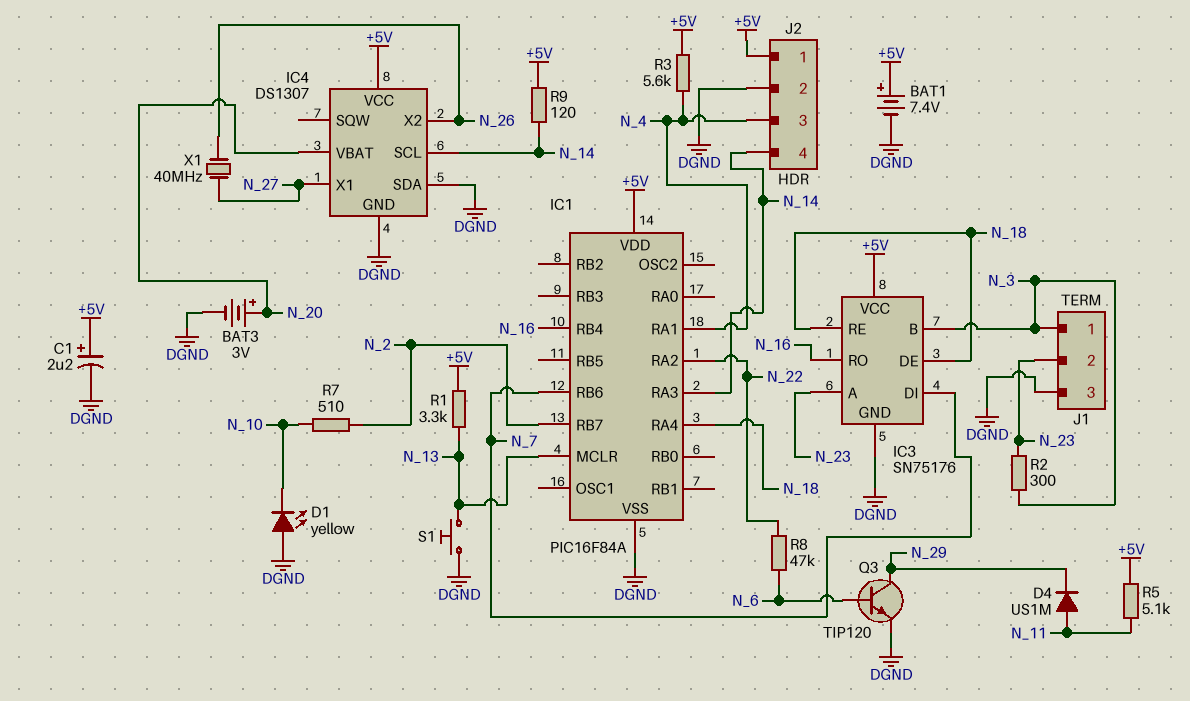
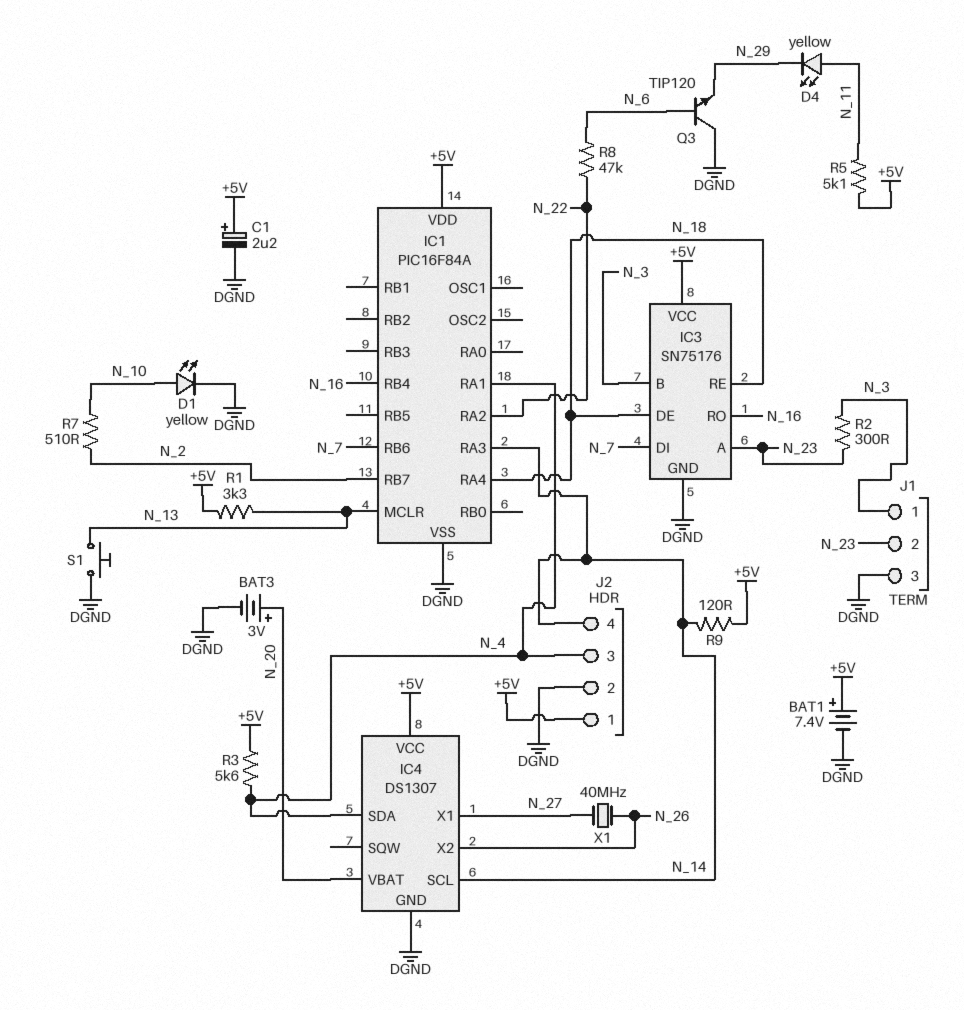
D1: LED yellow (A DGND, K N_10) -> LED yellow (A N_10, K DGND)
D4: diode US1M (A N_11, K N_29) -> LED yellow (A N_11, K N_29)
IC4 pin SDA: DGND -> N_4
Q3: NPN TIP120 (B N_6, C N_29, E DGND) -> NPN TIP120 (B N_6, C DGND, E N_29)

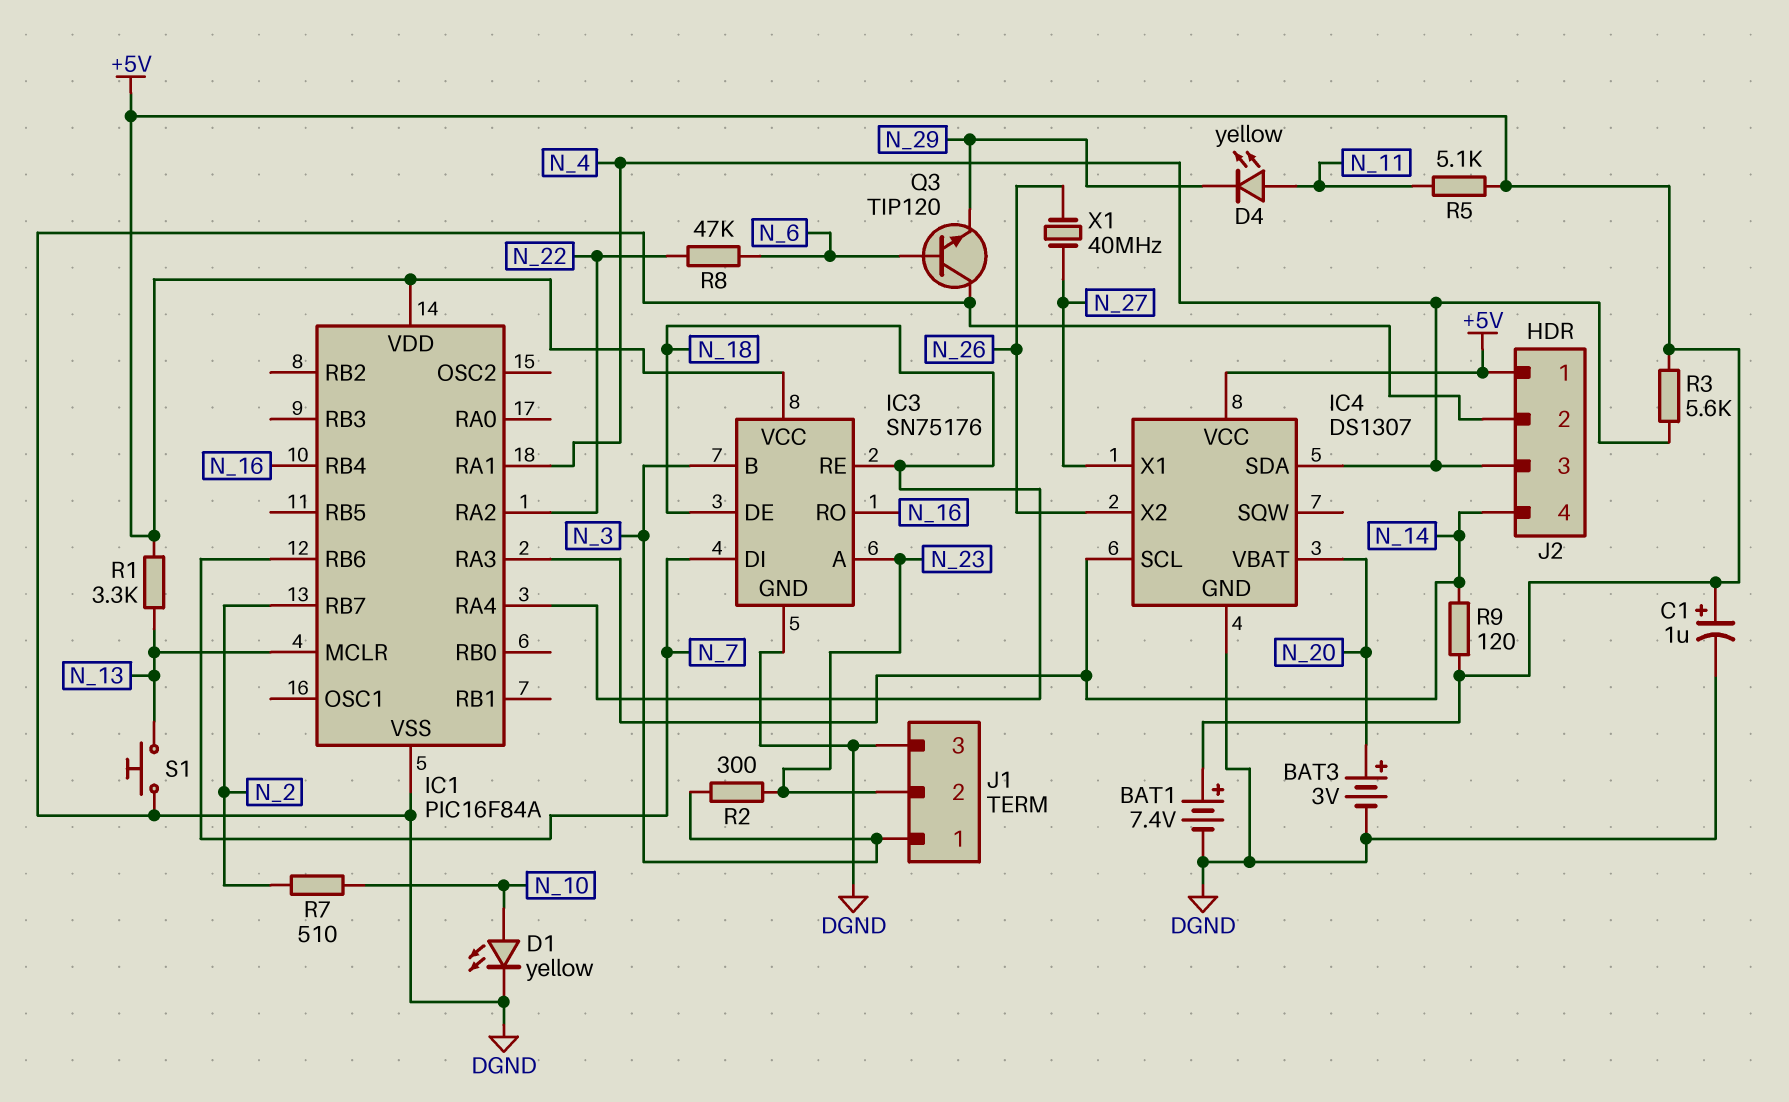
C1: 2.2uF (plus +5V, minus DGND) -> 1uF (plus +5V, minus DGND)

